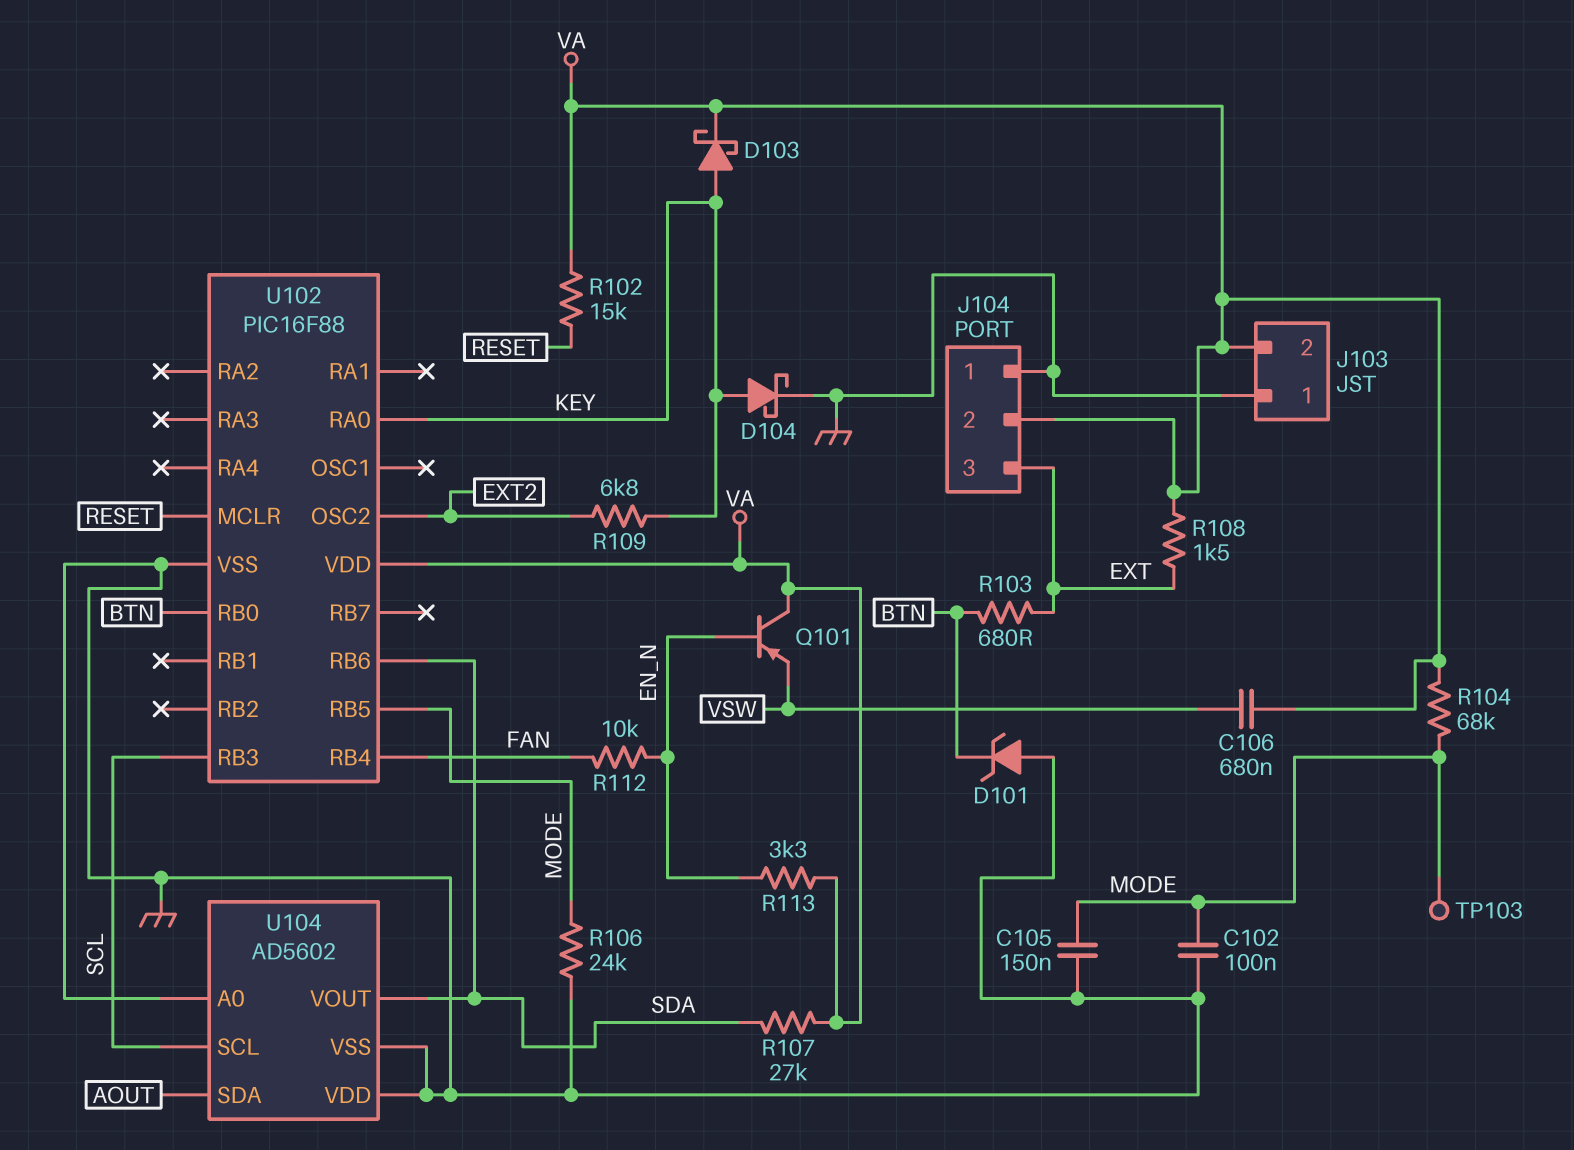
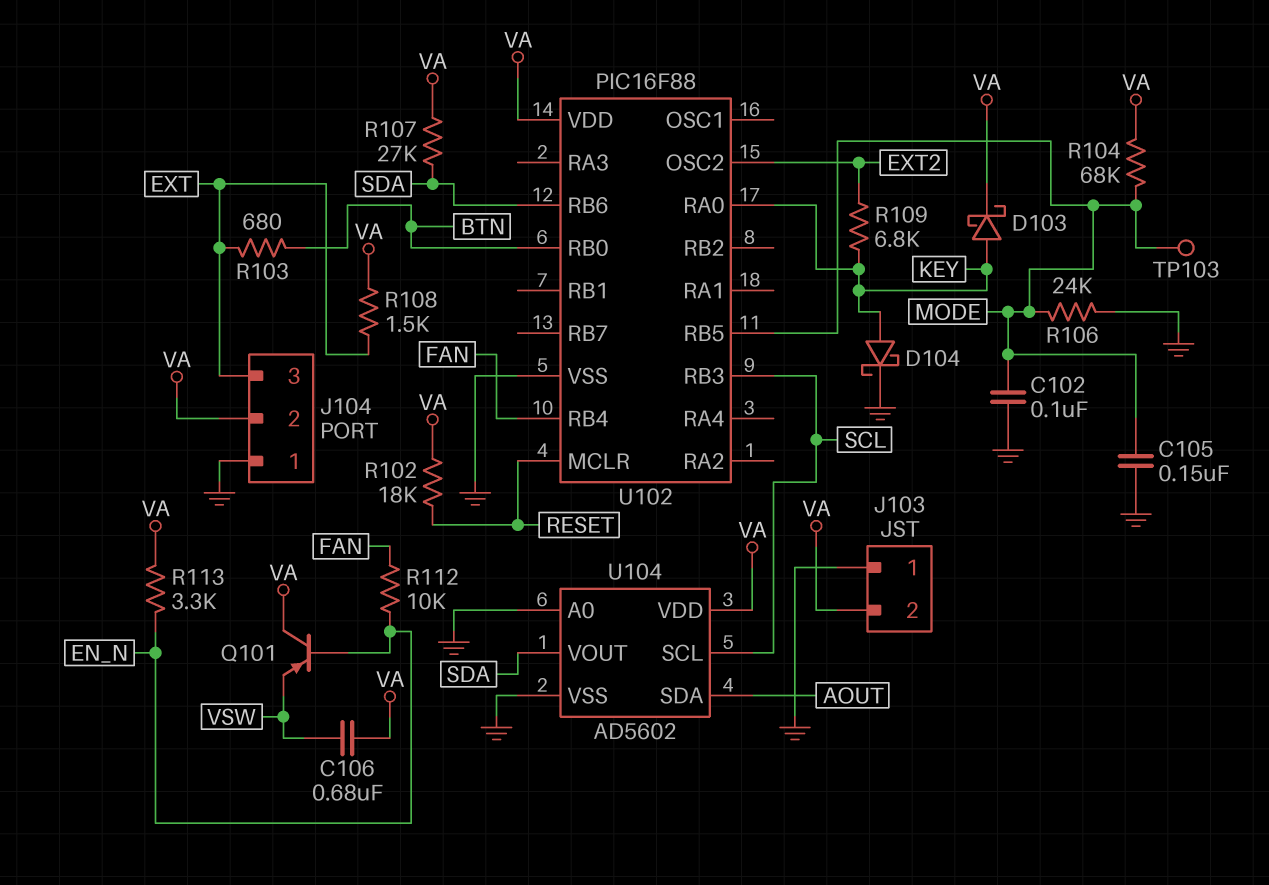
D101: zener (A GND, K BTN) -> none
R102: 15k (RESET, VA) -> 18k (RESET, VA)
U104 pin VDD: GND -> VA

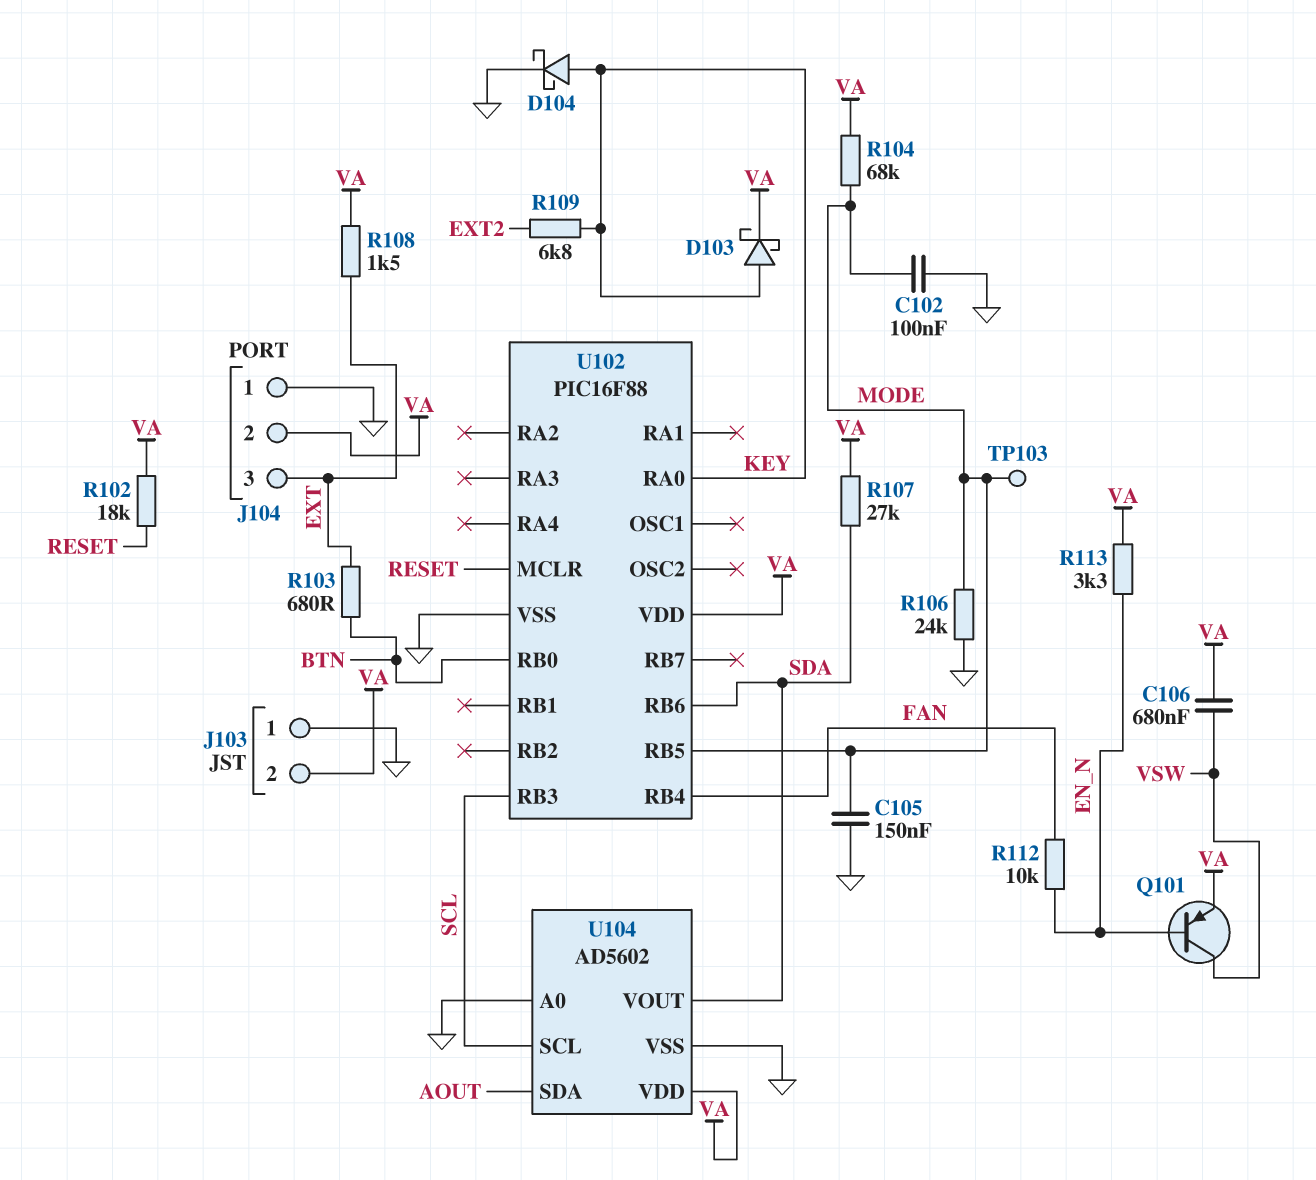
Q101: PNP (B EN_N, C VA, E VSW) -> PNP (B EN_N, C VSW, E VA)
U102 pin OSC2: EXT2 -> none

